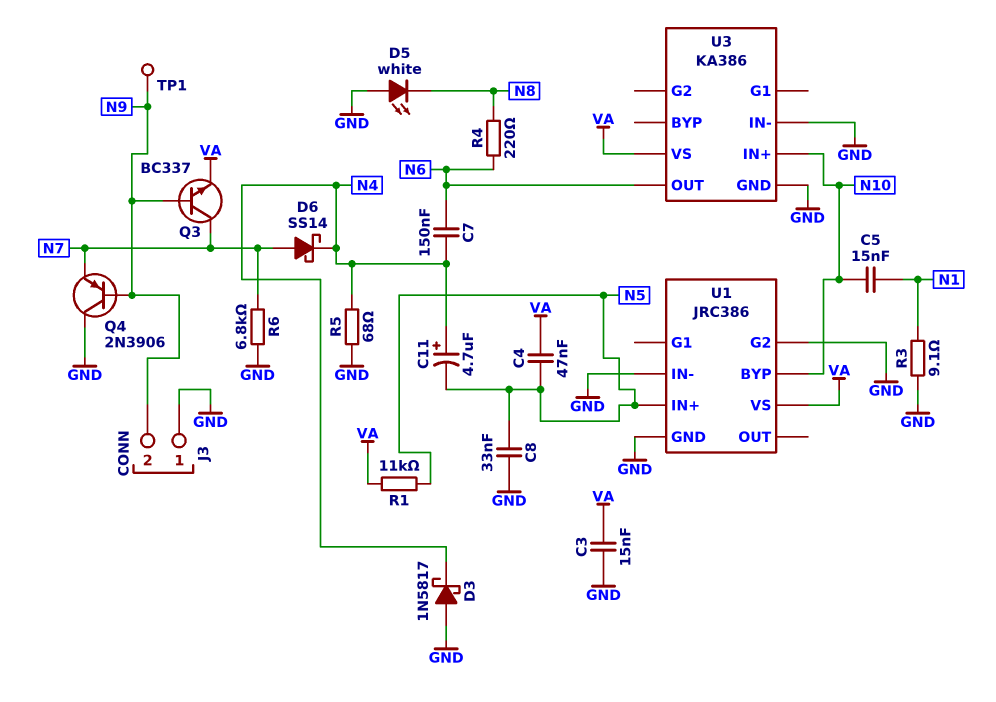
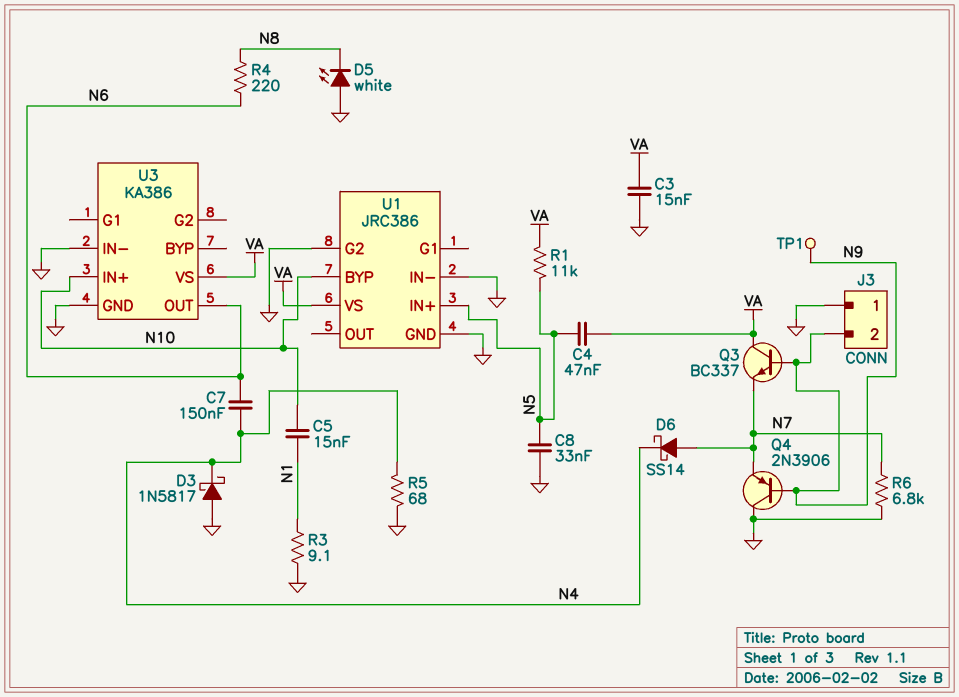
C11: 4.7uF (plus N4, minus N5) -> none
Q3: NPN BC337 (B N9, C N7, E VA) -> NPN BC337 (B N9, C VA, E N7)

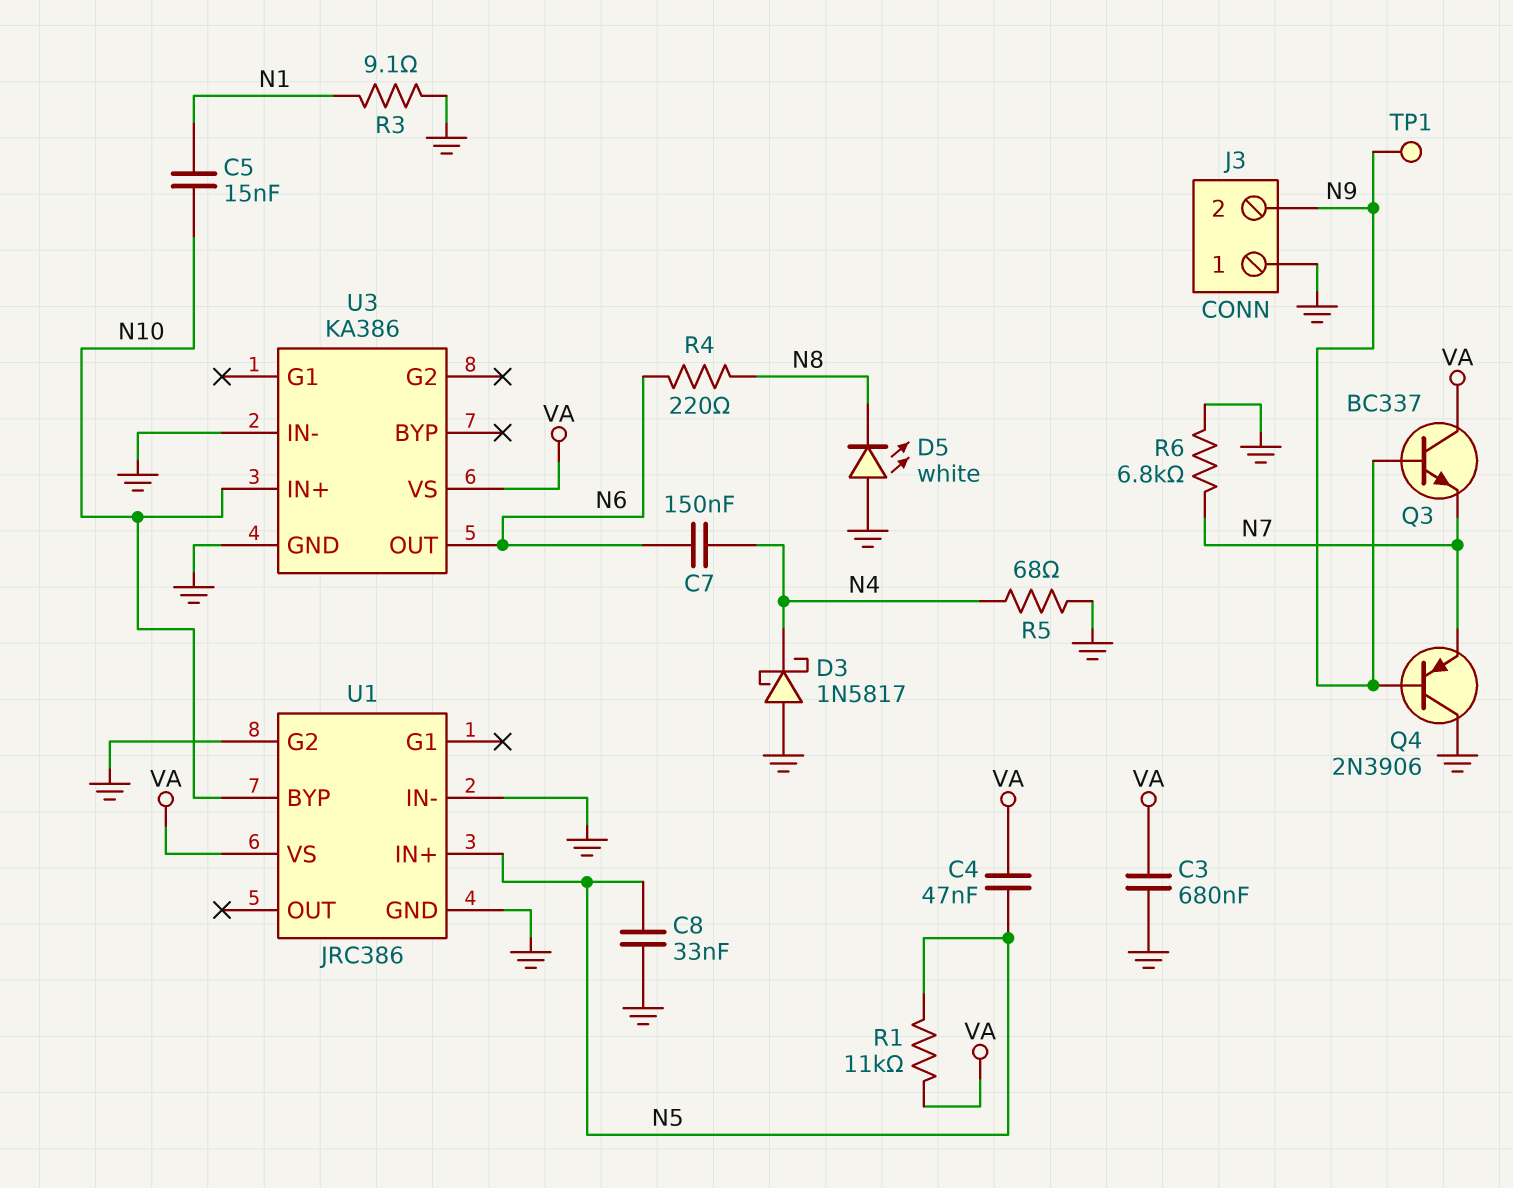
C3: 15nF (GND, VA) -> 680nF (GND, VA)
D6: schottky SS14 (A N7, K N4) -> none

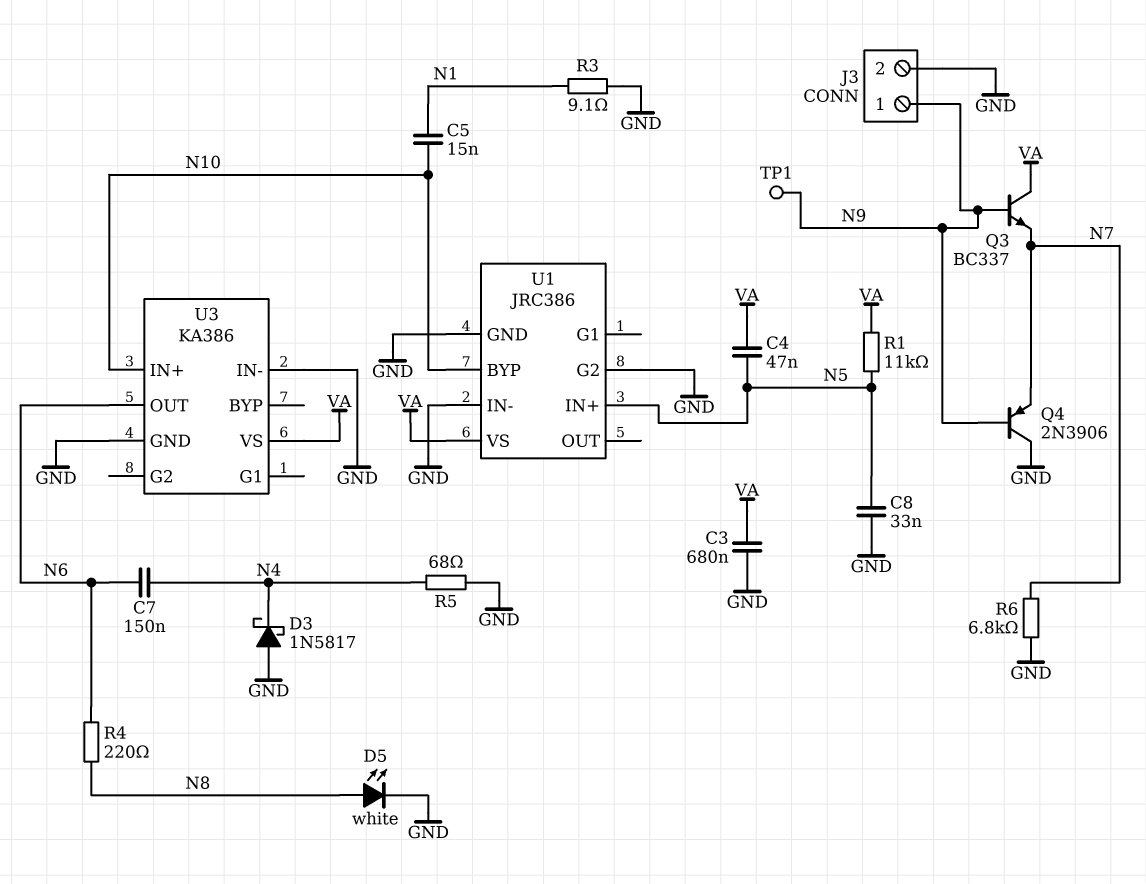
D5: LED white (A GND, K N8) -> LED white (A N8, K GND)
J3 pin 1: GND -> N9
J3 pin 2: N9 -> GND

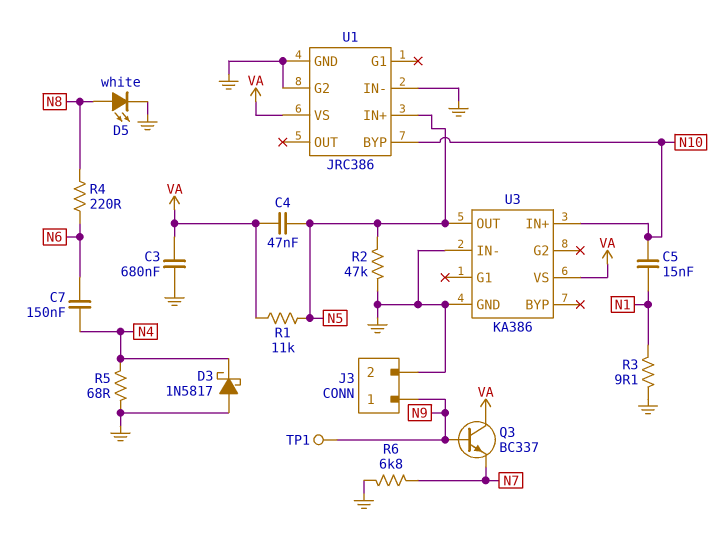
C8: 33nF (GND, N5) -> none
Q4: PNP 2N3906 (B N9, C GND, E N7) -> none
R2: none -> 47k (GND, N5)
U3 pin OUT: N6 -> N5

